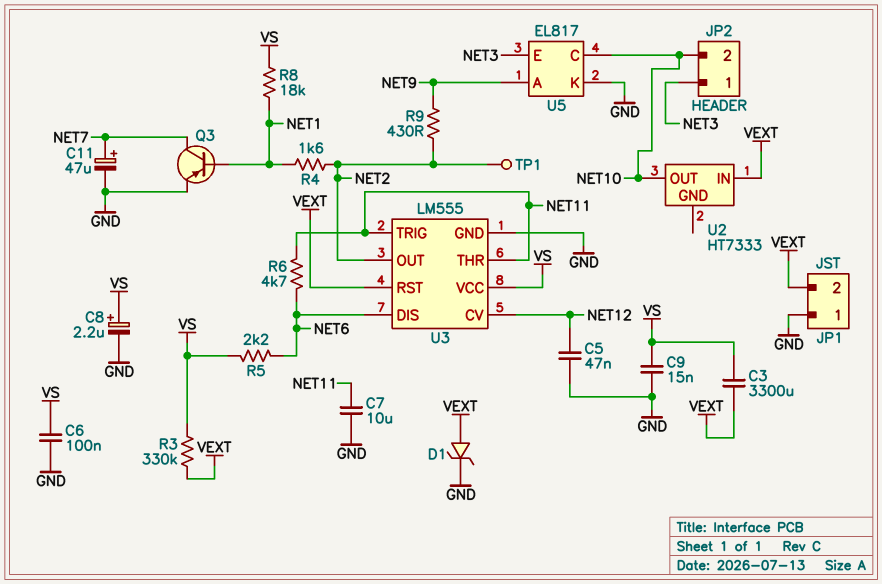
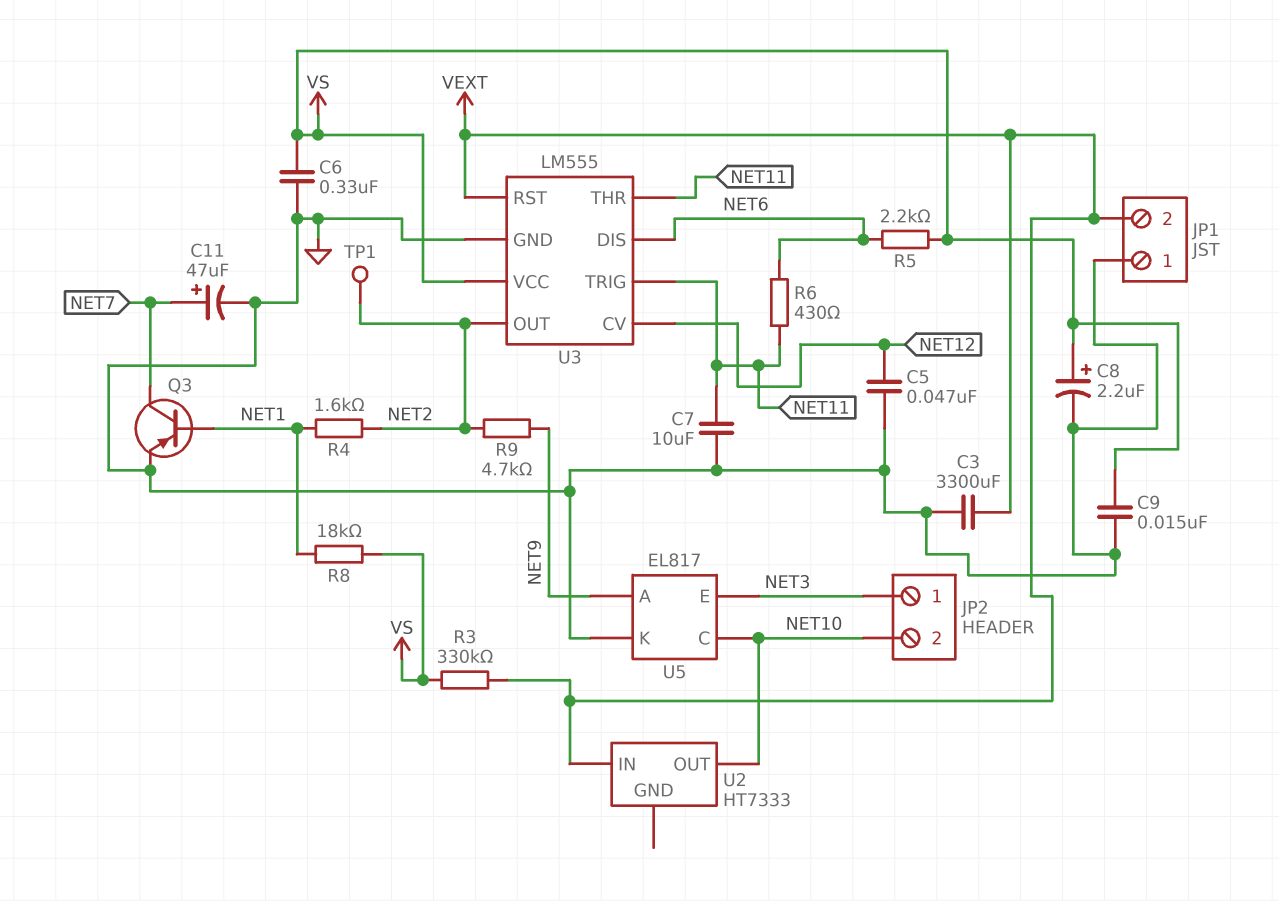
C3: 3300uF (VEXT, VS) -> 3300uF (GND, VEXT)
C6: 100nF (GND, VS) -> 330nF (GND, VS)
D1: zener (A VEXT, K GND) -> none
R6: 4.7k (NET6, NET11) -> 430 (NET6, NET11)
R9: 430 (NET2, NET9) -> 4.7k (NET2, NET9)

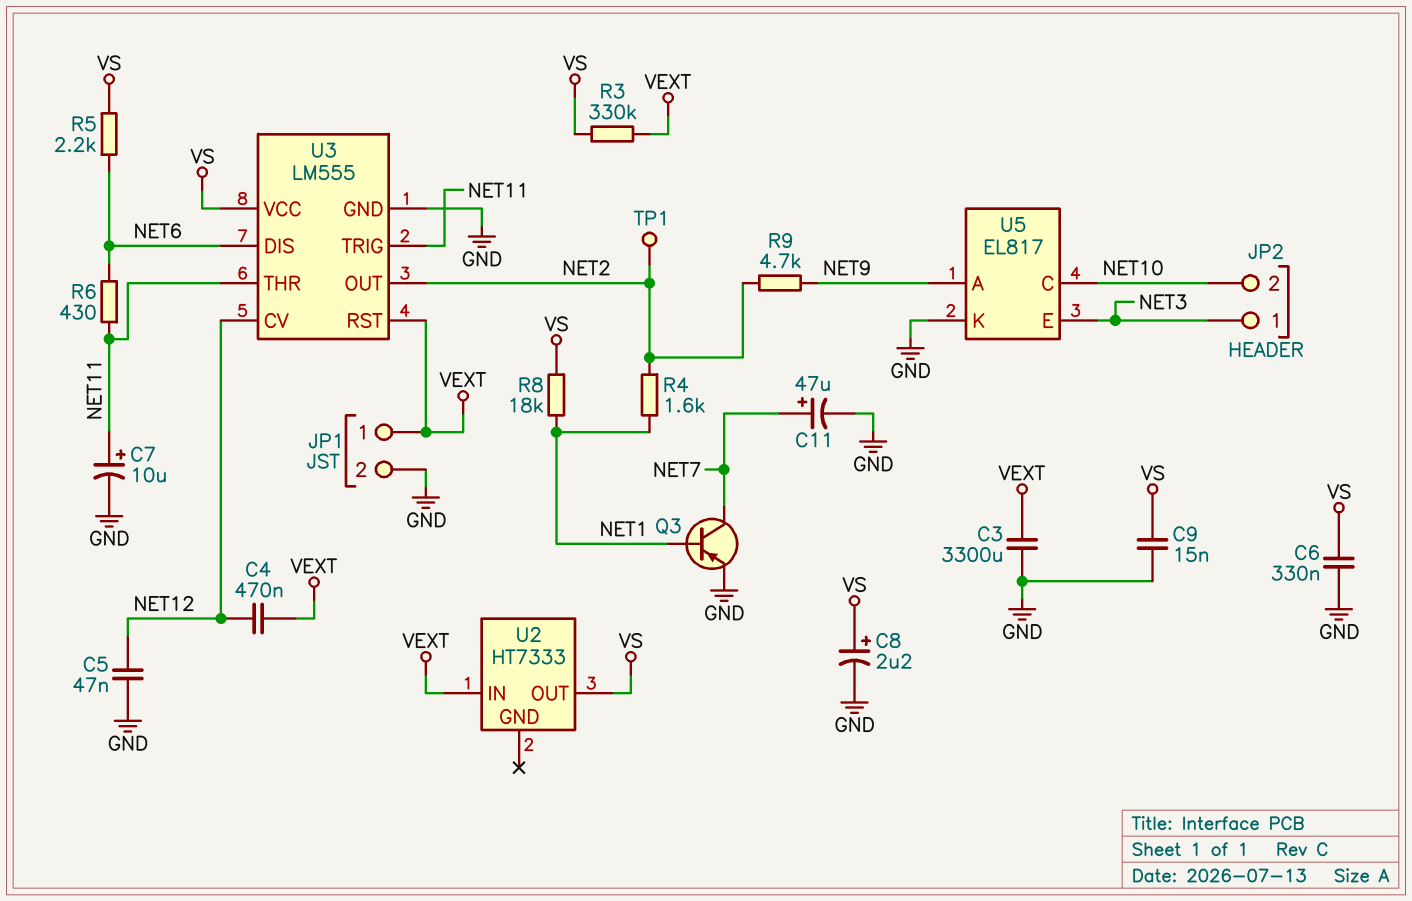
C4: none -> 470nF (NET12, VEXT)
C7: 10uF (GND, NET11) -> 10uF (plus NET11, minus GND)
JP1 pin 1: GND -> VEXT
JP1 pin 2: VEXT -> GND
U2 pin OUT: NET10 -> VS

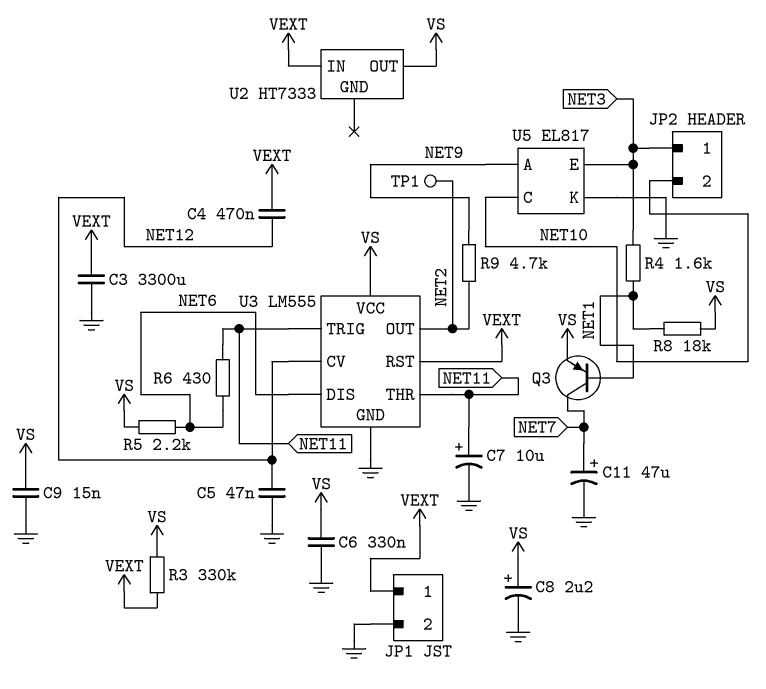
Q3: PNP (B NET1, C NET7, E GND) -> PNP (B NET1, C NET7, E VS)
R4: 1.6k (NET1, NET2) -> 1.6k (NET1, NET3)

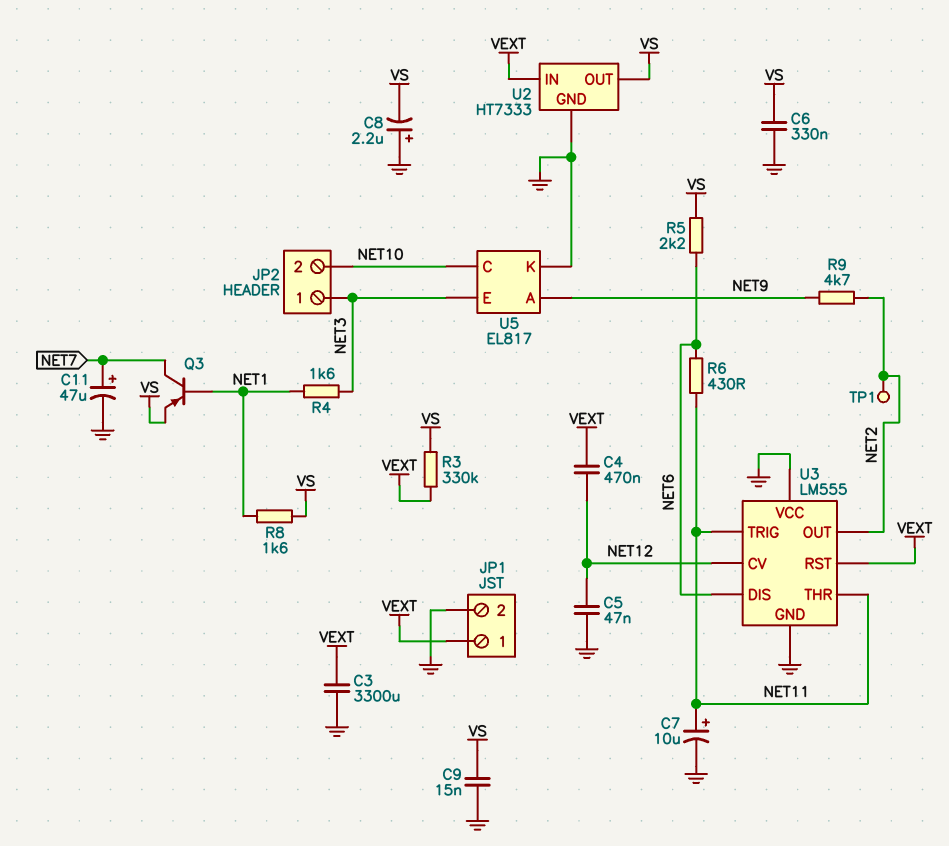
C8: 2.2uF (plus VS, minus GND) -> 2.2uF (plus GND, minus VS)
R8: 18k (NET1, VS) -> 1.6k (NET1, VS)
U2 pin GND: none -> GND
U3 pin VCC: VS -> GND

